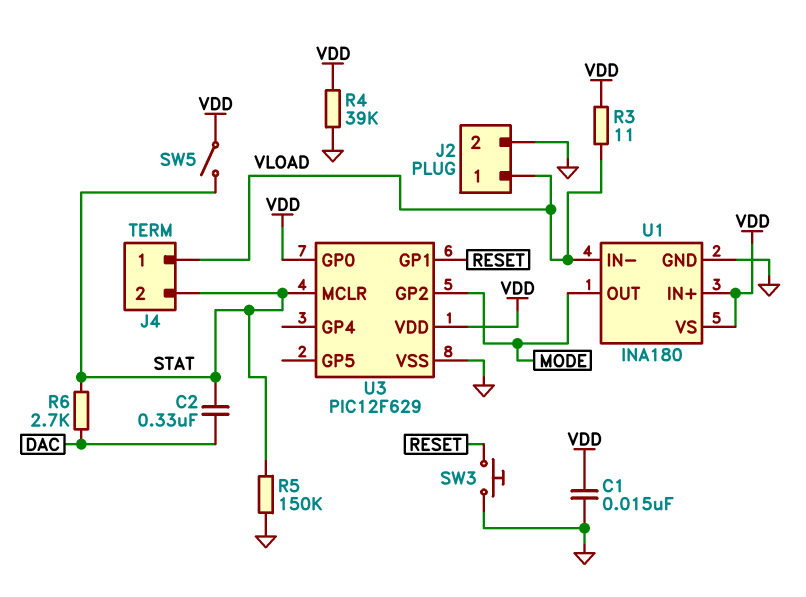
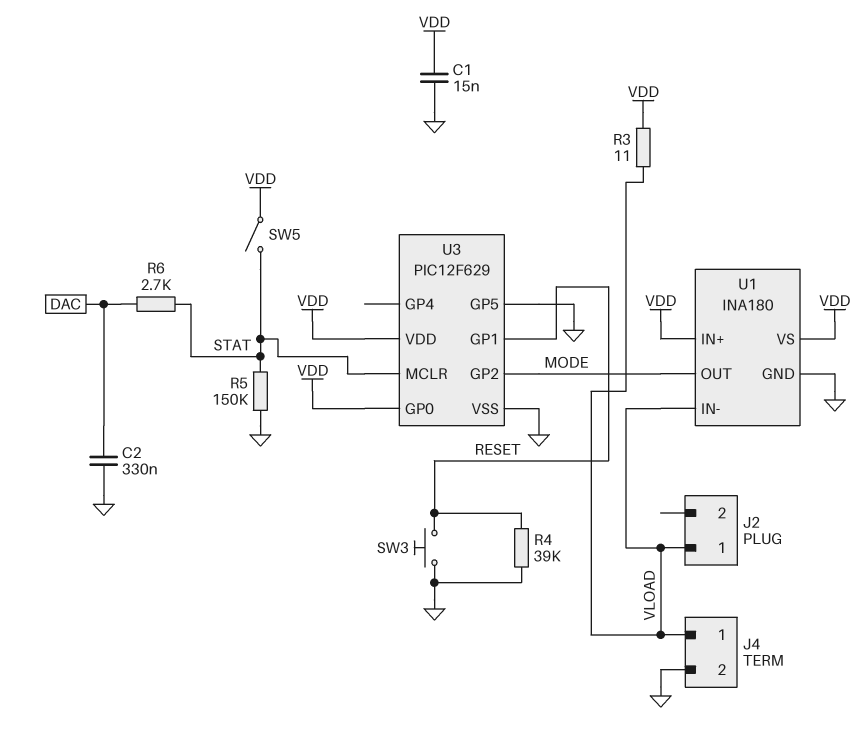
C2: 330nF (DAC, STAT) -> 330nF (DAC, GND)
J2 pin 2: GND -> none
J4 pin 2: STAT -> GND
R4: 39k (GND, VDD) -> 39k (GND, RESET)
U3 pin GP5: none -> GND

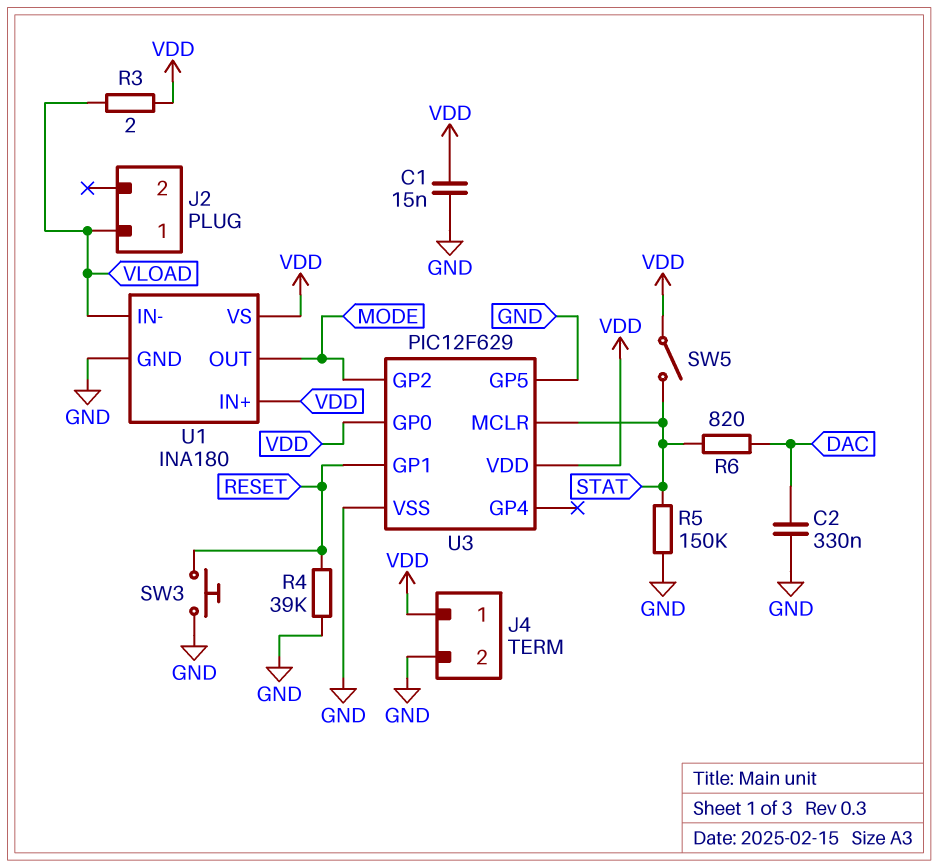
J4 pin 1: VLOAD -> VDD
R3: 11 (VDD, VLOAD) -> 2 (VDD, VLOAD)
R6: 2.7k (DAC, STAT) -> 820 (DAC, STAT)

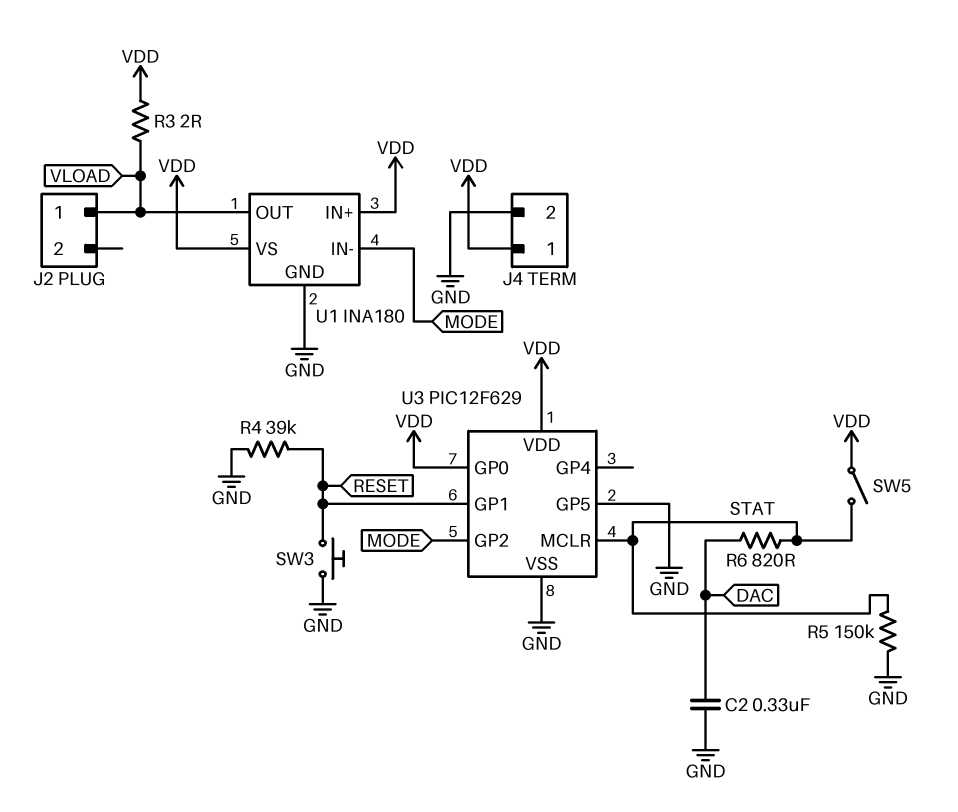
C1: 15nF (GND, VDD) -> none
U1 pin IN-: VLOAD -> MODE
U1 pin OUT: MODE -> VLOAD

